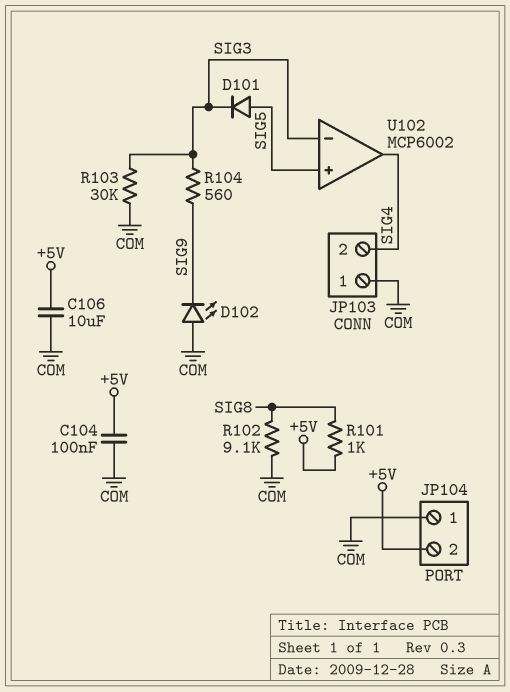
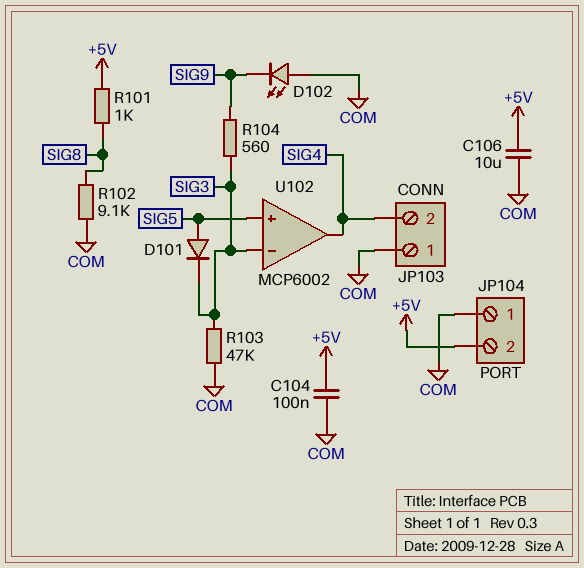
R103: 30k (COM, SIG3) -> 47k (COM, SIG3)

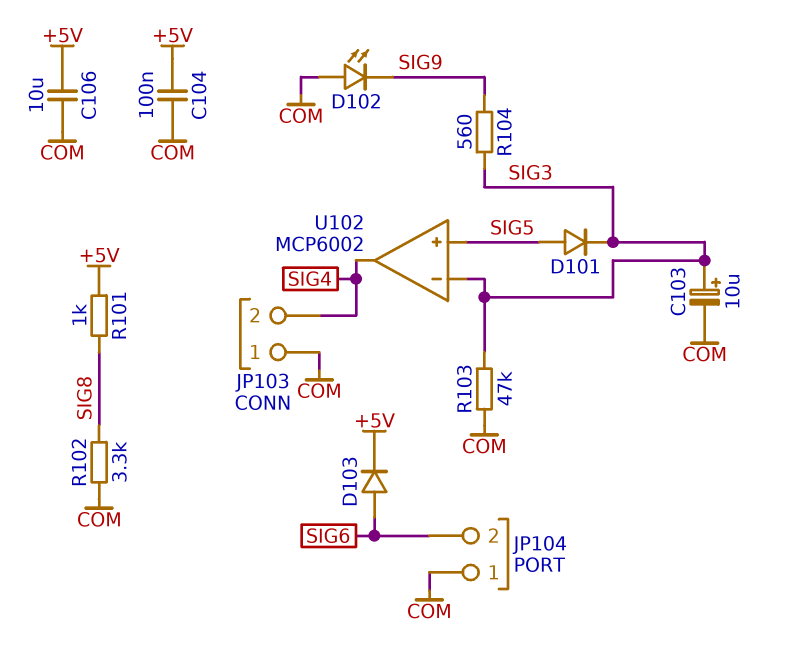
C103: none -> 10uF (plus SIG3, minus COM)
D103: none -> diode (A SIG6, K +5V)
JP104 pin 2: +5V -> SIG6
R102: 9.1k (COM, SIG8) -> 3.3k (COM, SIG8)

